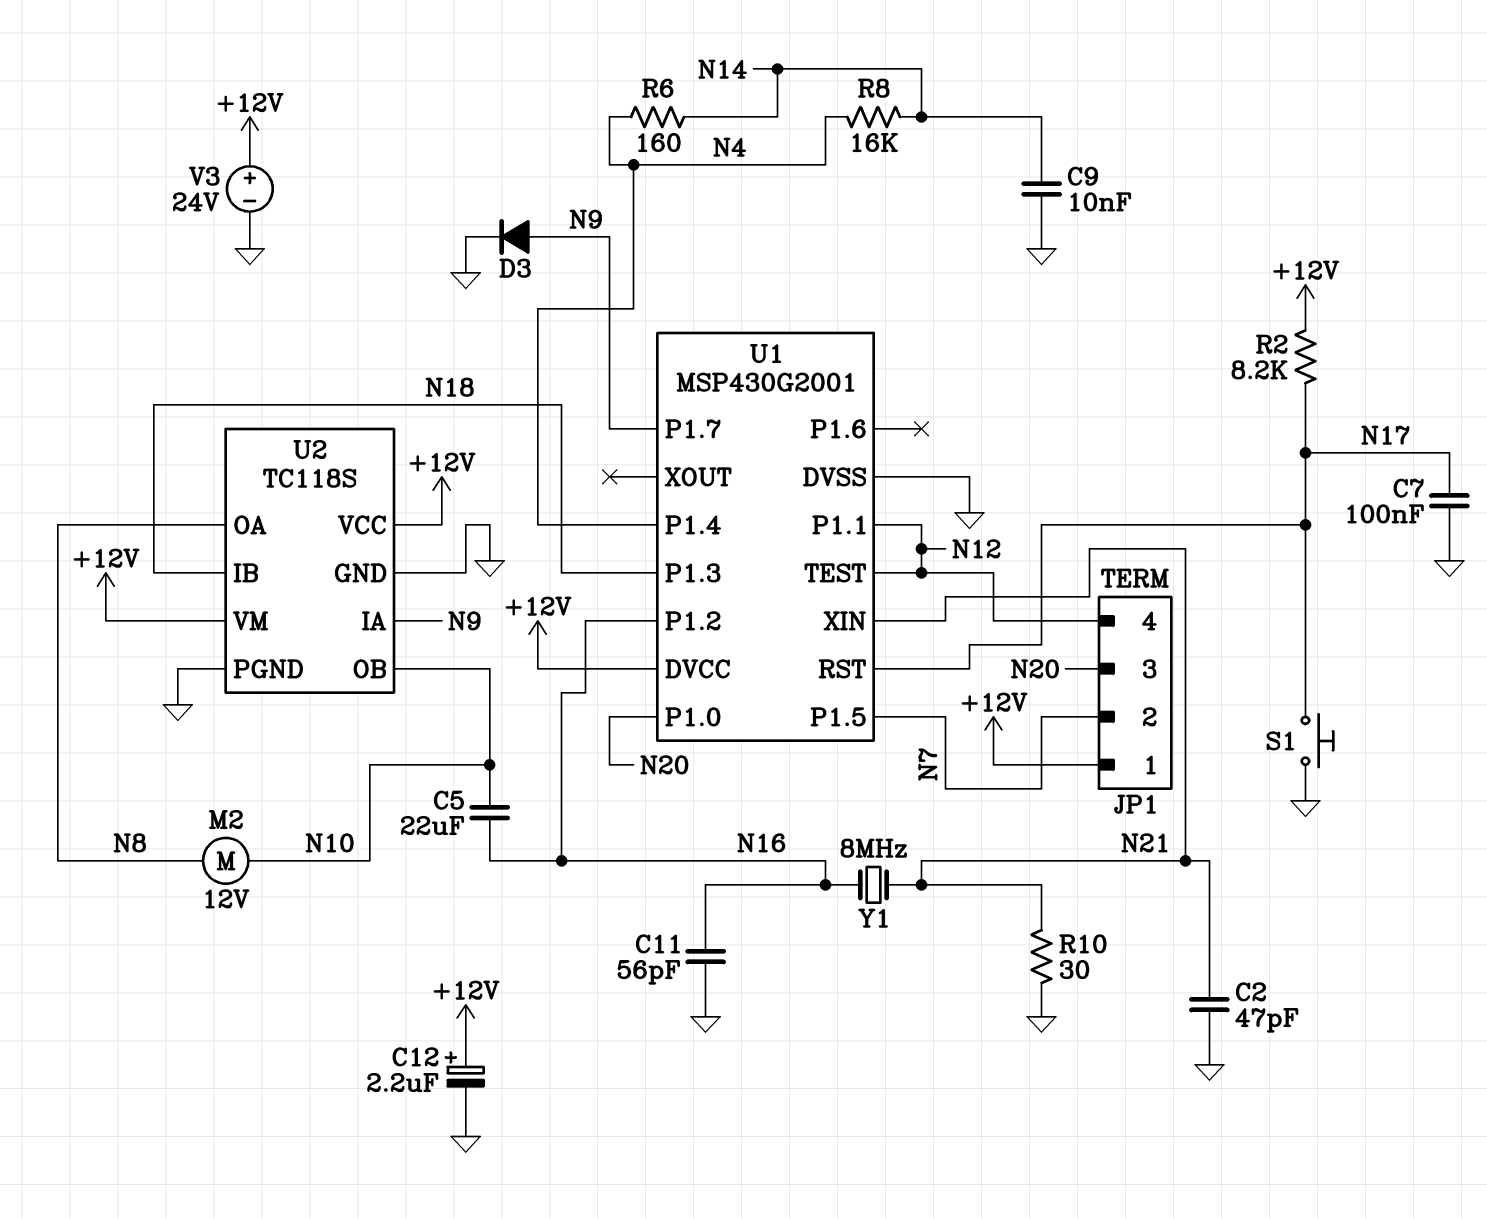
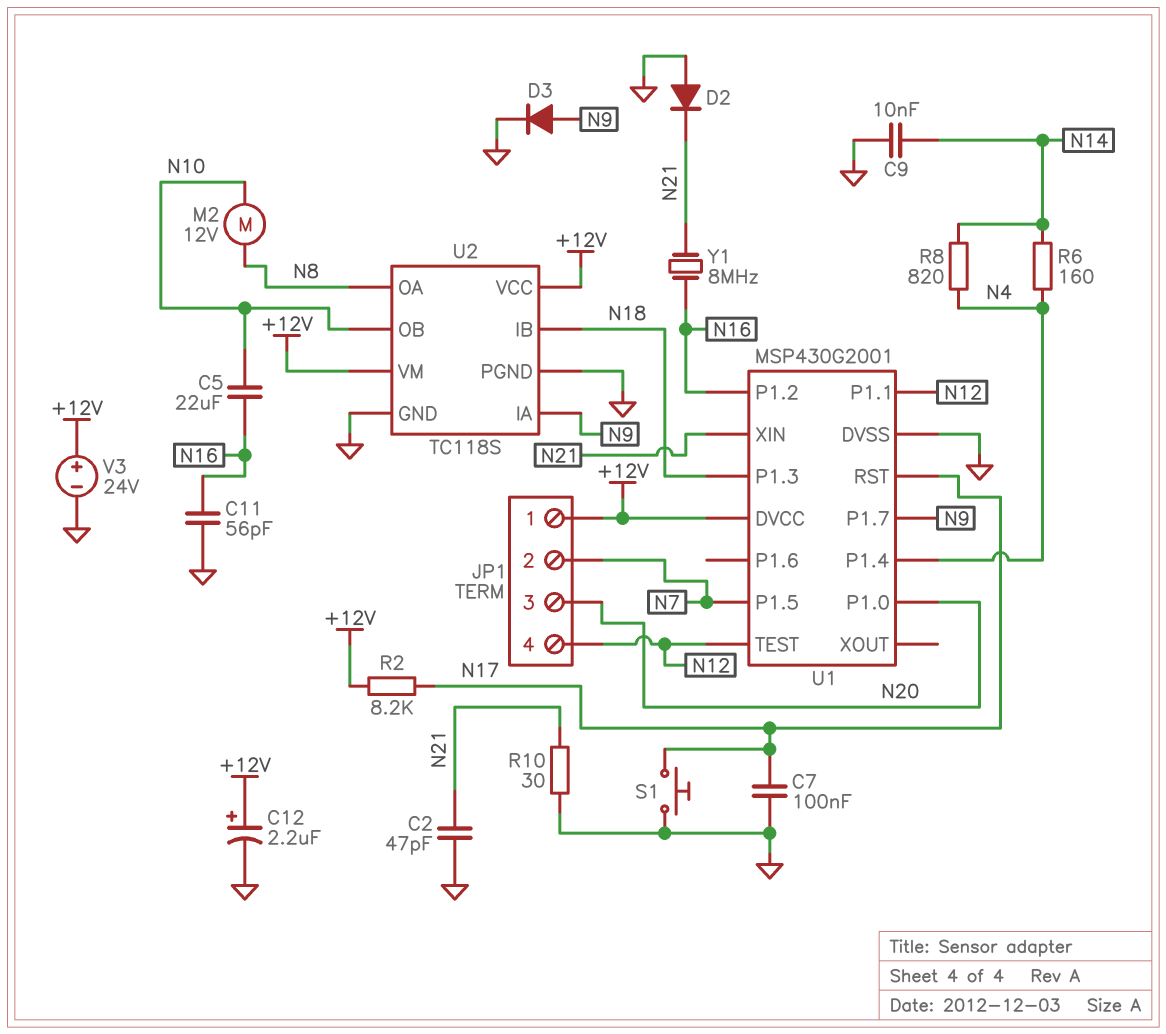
D2: none -> diode (A GND, K N21)
R8: 16k (N4, N14) -> 820 (N4, N14)

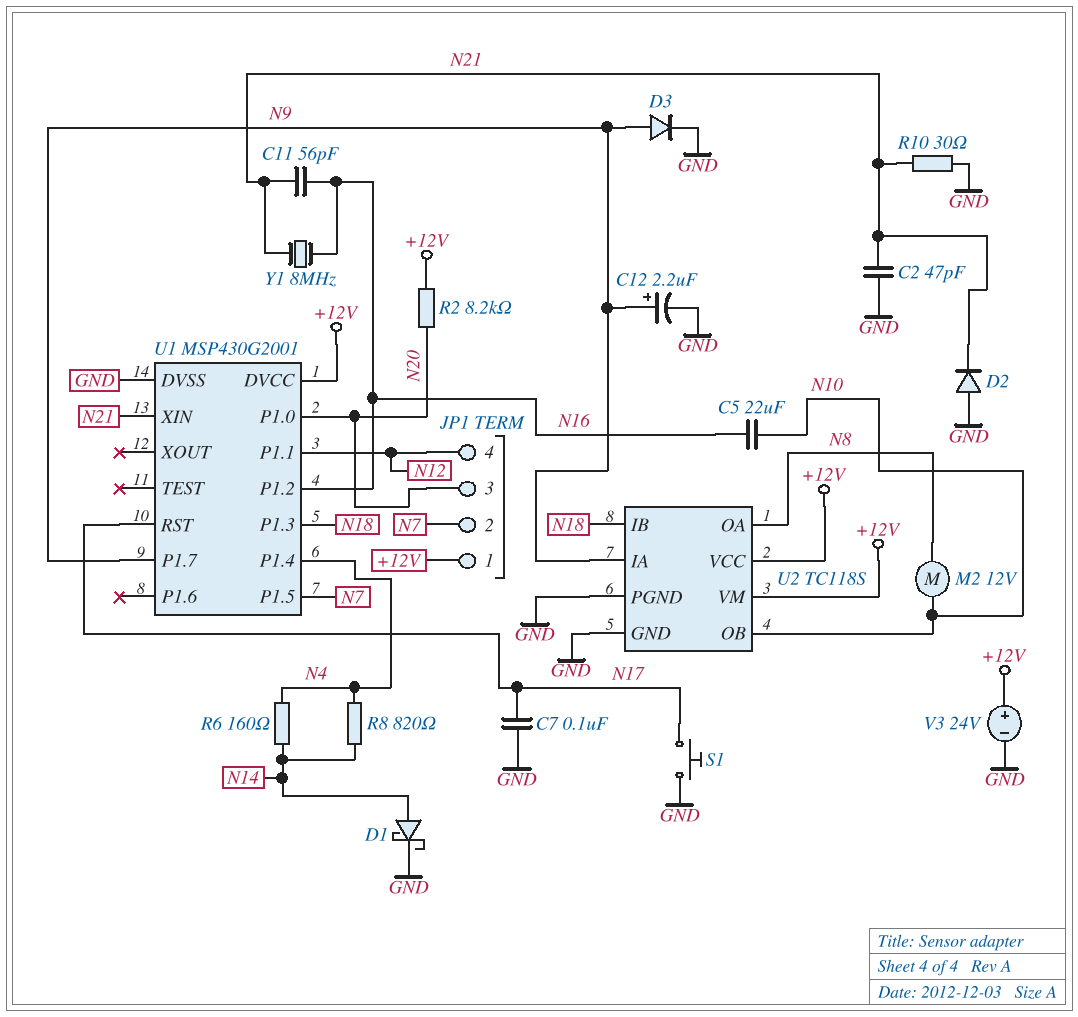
C9: 10nF (GND, N14) -> none
C11: 56pF (GND, N16) -> 56pF (N16, N21)
C12: 2.2uF (plus +12V, minus GND) -> 2.2uF (plus N9, minus GND)
D1: none -> schottky (A N14, K GND)
R2: 8.2k (+12V, N17) -> 8.2k (+12V, N20)
U1 pin TEST: N12 -> none

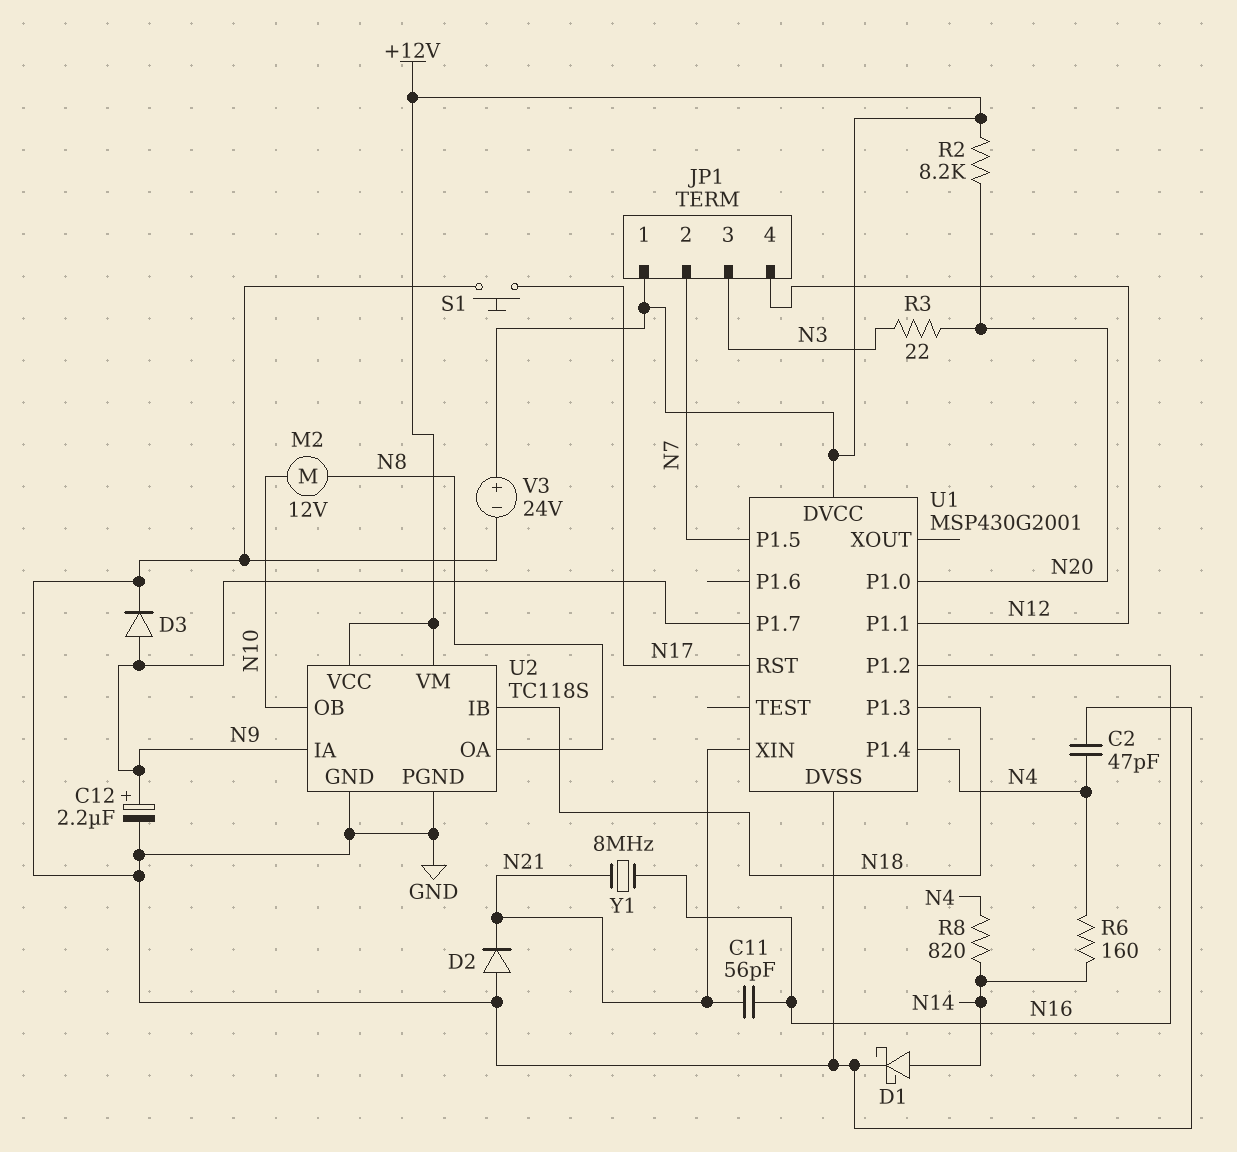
C2: 47pF (GND, N21) -> 47pF (GND, N4)
C5: 22uF (N10, N16) -> none
C7: 100nF (GND, N17) -> none
JP1 pin 3: N20 -> N3
R3: none -> 22 (N3, N20)
R10: 30 (GND, N21) -> none

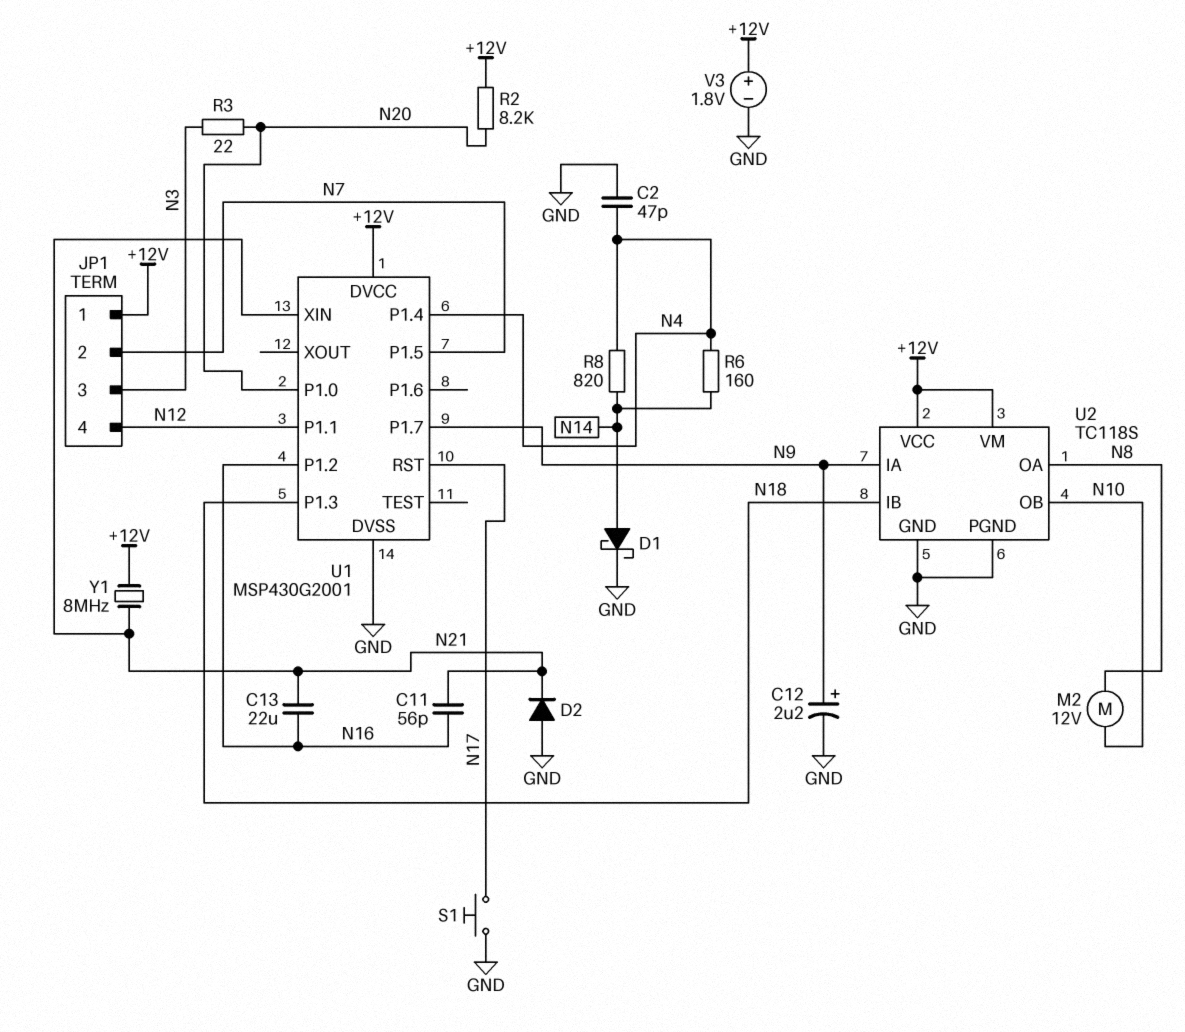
C13: none -> 22uF (N16, N21)
D3: diode (A N9, K GND) -> none
V3: 24V (plus +12V, minus GND) -> 1.8V (plus +12V, minus GND)
Y1: 8MHz (N16, N21) -> 8MHz (+12V, N21)

